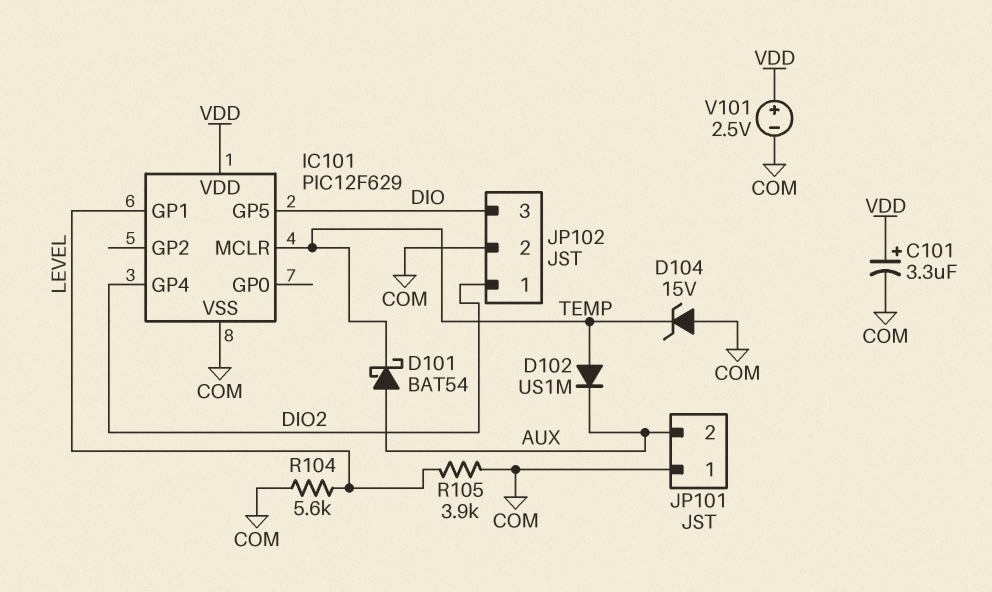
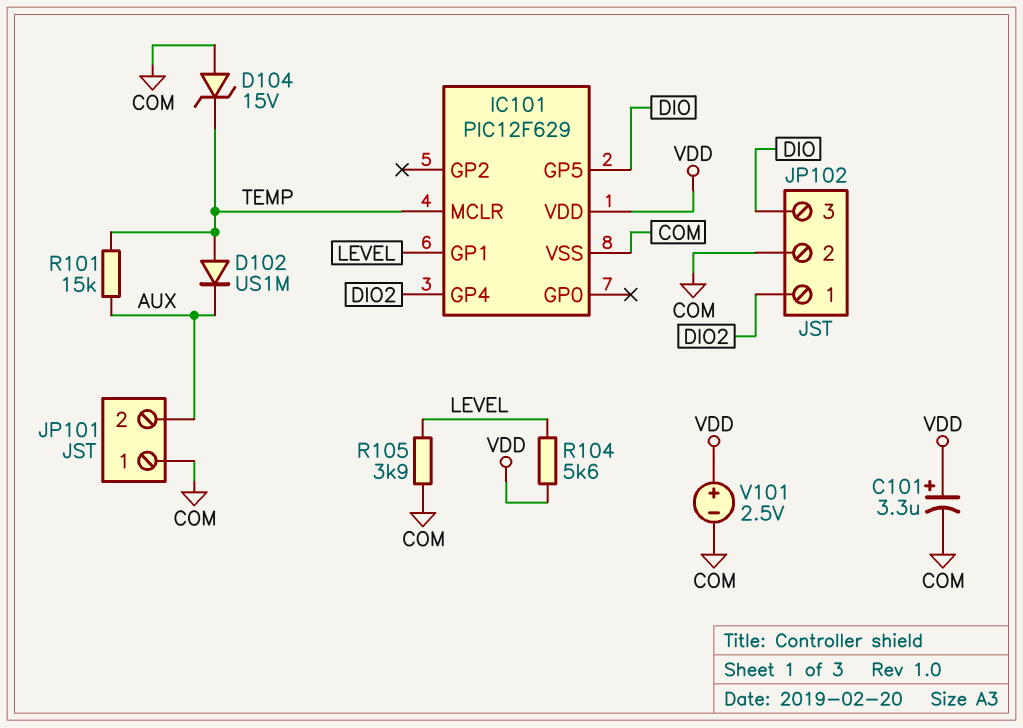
D101: schottky BAT54 (A AUX, K TEMP) -> none
R101: none -> 15k (AUX, TEMP)
R104: 5.6k (COM, LEVEL) -> 5.6k (LEVEL, VDD)

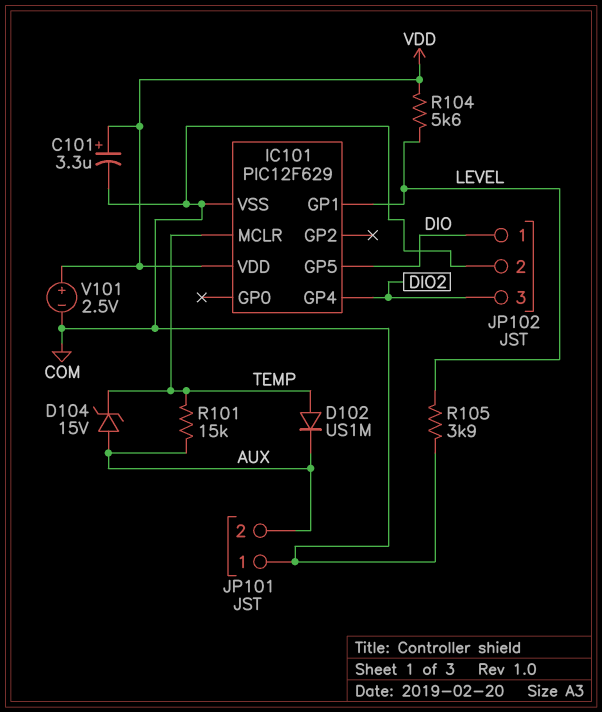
D104: zener 15V (A COM, K TEMP) -> zener 15V (A AUX, K TEMP)
JP102 pin 1: DIO2 -> DIO
JP102 pin 3: DIO -> DIO2

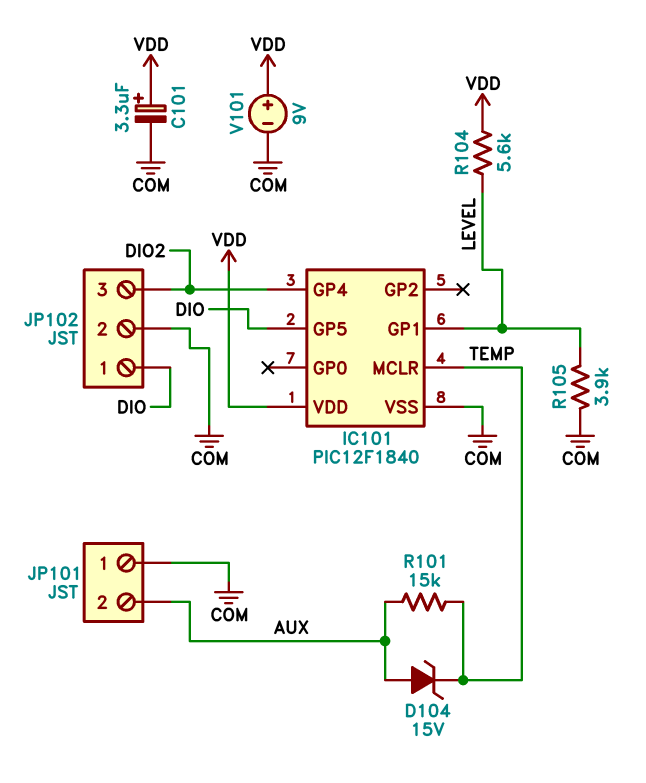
D102: diode US1M (A TEMP, K AUX) -> none
IC101: PIC12F629 -> PIC12F1840
V101: 2.5V (plus VDD, minus COM) -> 9V (plus VDD, minus COM)

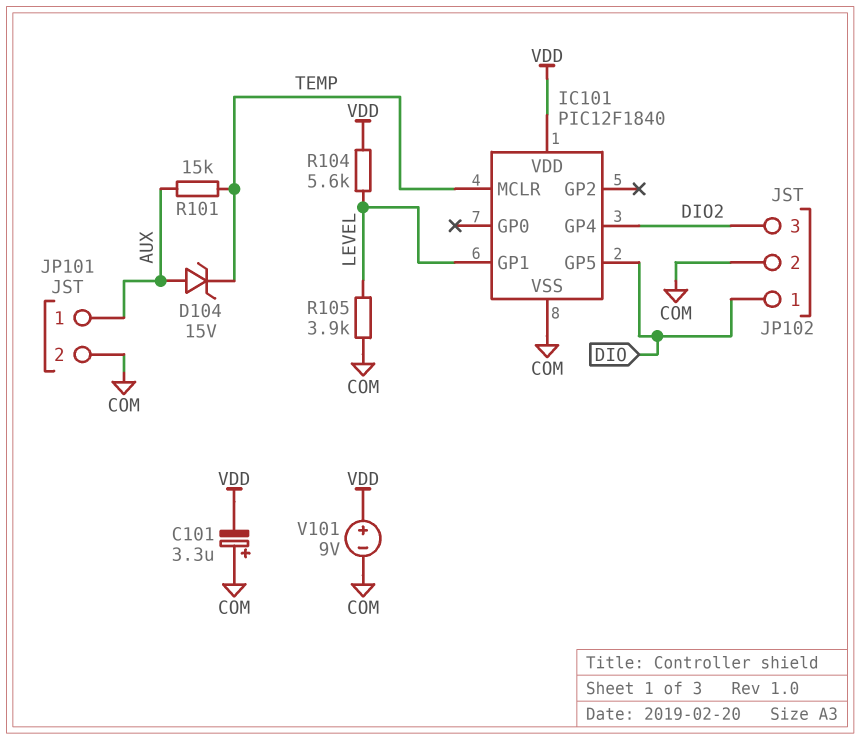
C101: 3.3uF (plus VDD, minus COM) -> 3.3uF (plus COM, minus VDD)
JP101 pin 1: COM -> AUX
JP101 pin 2: AUX -> COM

